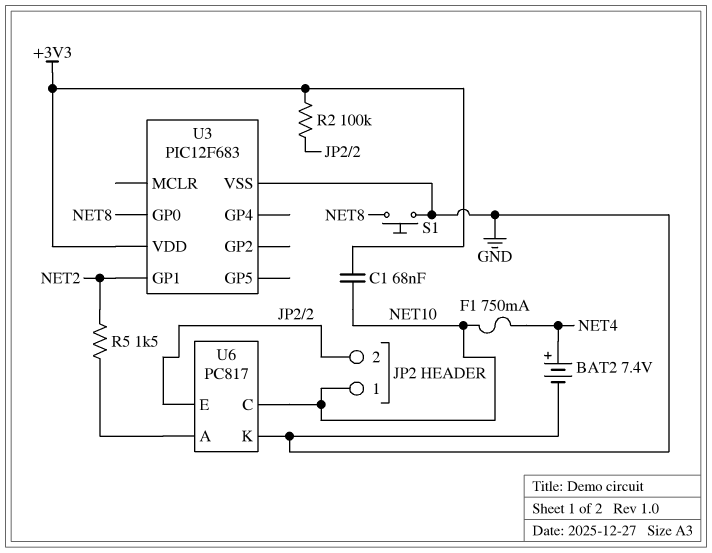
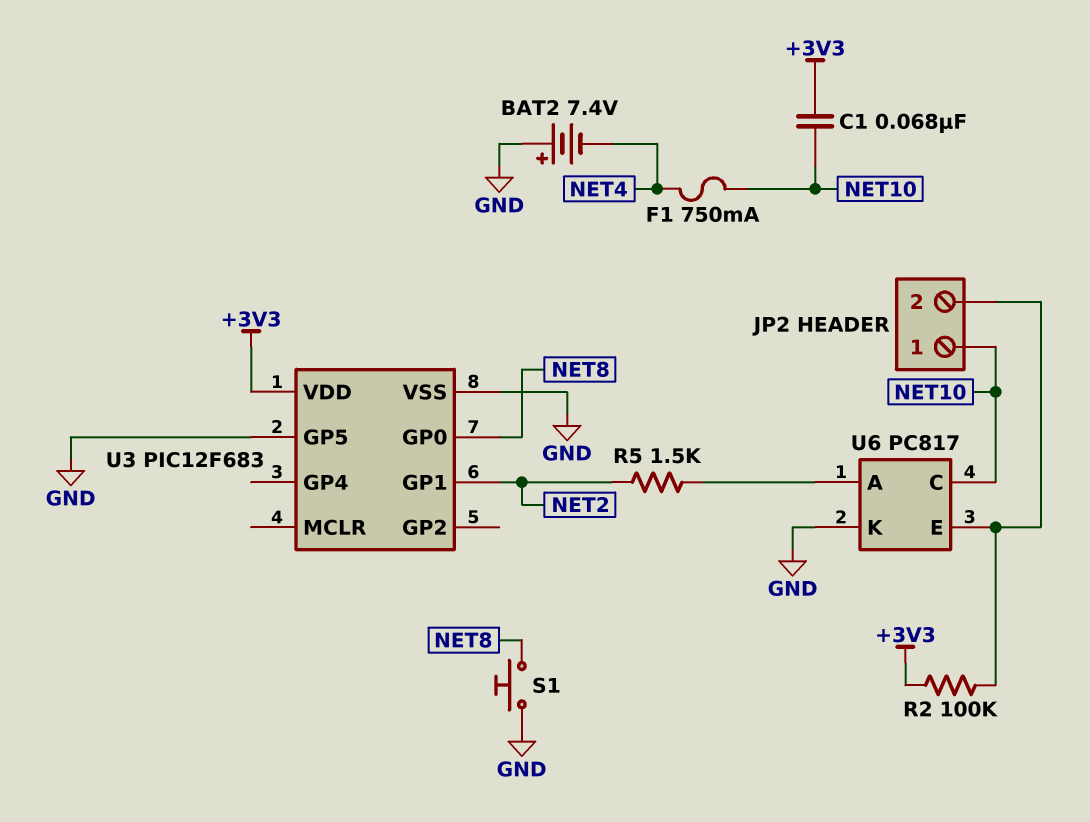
BAT2: 7.4V (plus NET4, minus GND) -> 7.4V (plus GND, minus NET4)
U3 pin GP5: none -> GND

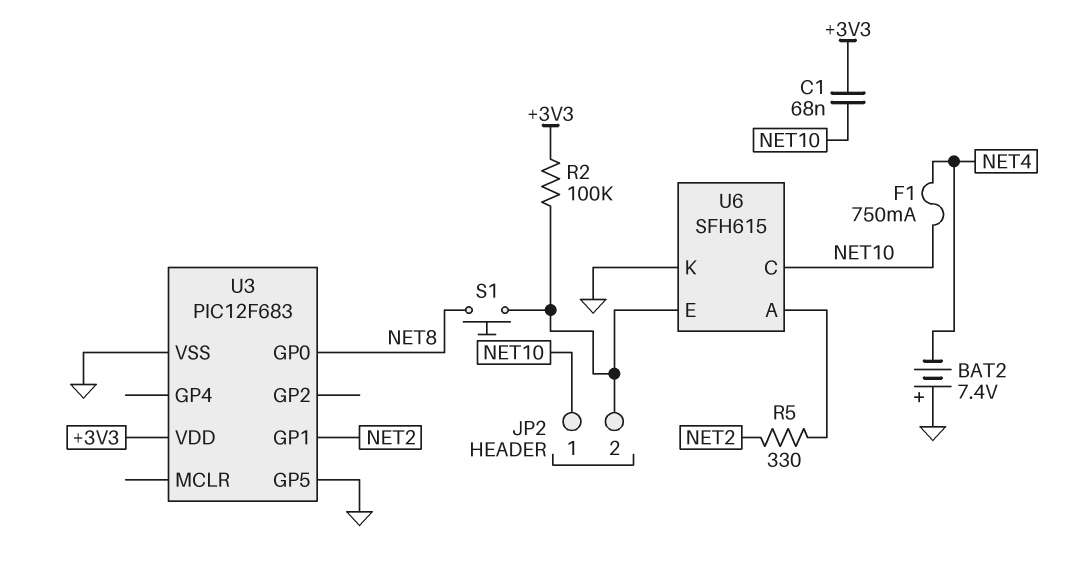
R5: 1.5k (NET2, U6/A) -> 330 (NET2, U6/A)
S1: button (GND, NET8) -> button (JP2/2, NET8)
U6: PC817 -> SFH615

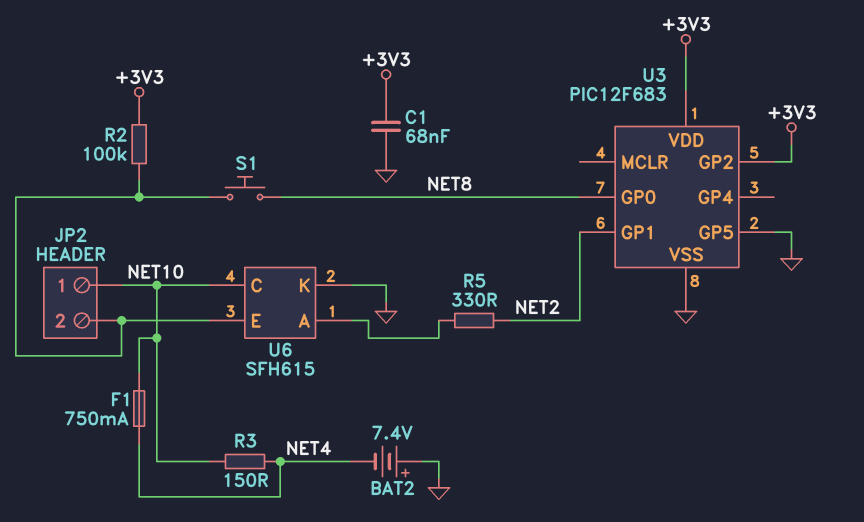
C1: 68nF (+3V3, NET10) -> 68nF (+3V3, GND)
R3: none -> 150 (NET4, NET10)
U3 pin GP2: none -> +3V3

